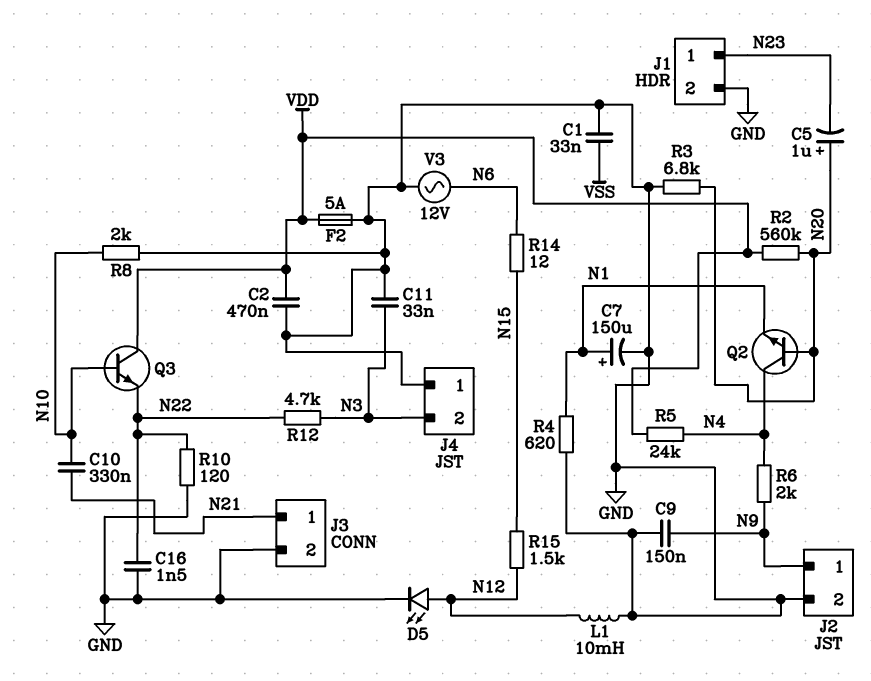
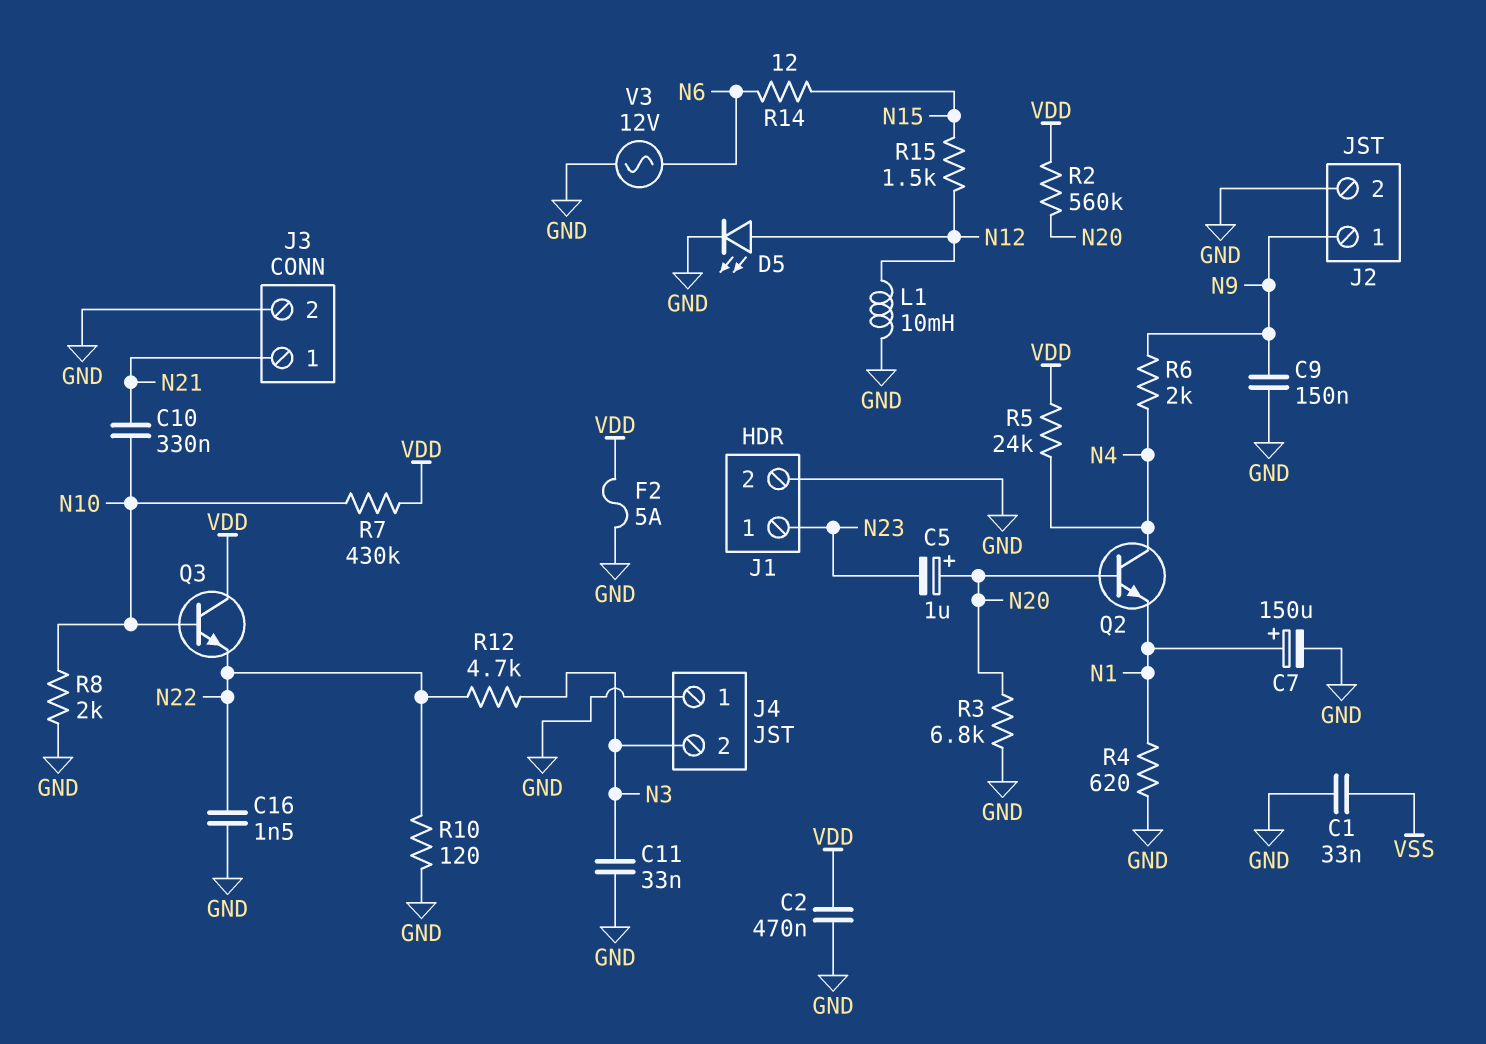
R7: none -> 430k (N10, VDD)

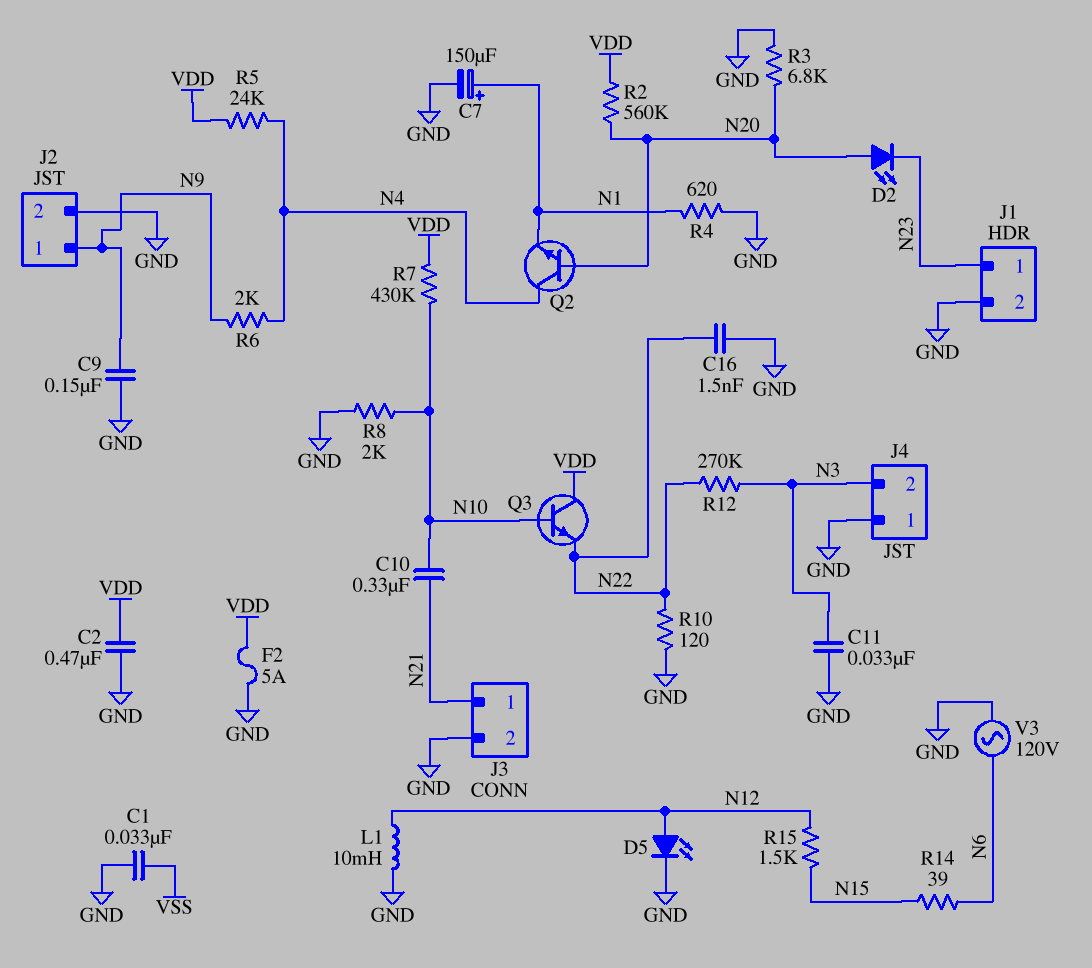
C5: 1uF (plus N20, minus N23) -> none
D2: none -> LED (A N20, K N23)
R12: 4.7k (N3, N22) -> 270k (N3, N22)
R14: 12 (N6, N15) -> 39 (N6, N15)
V3: AC 12V (GND, N6) -> AC 120V (GND, N6)

